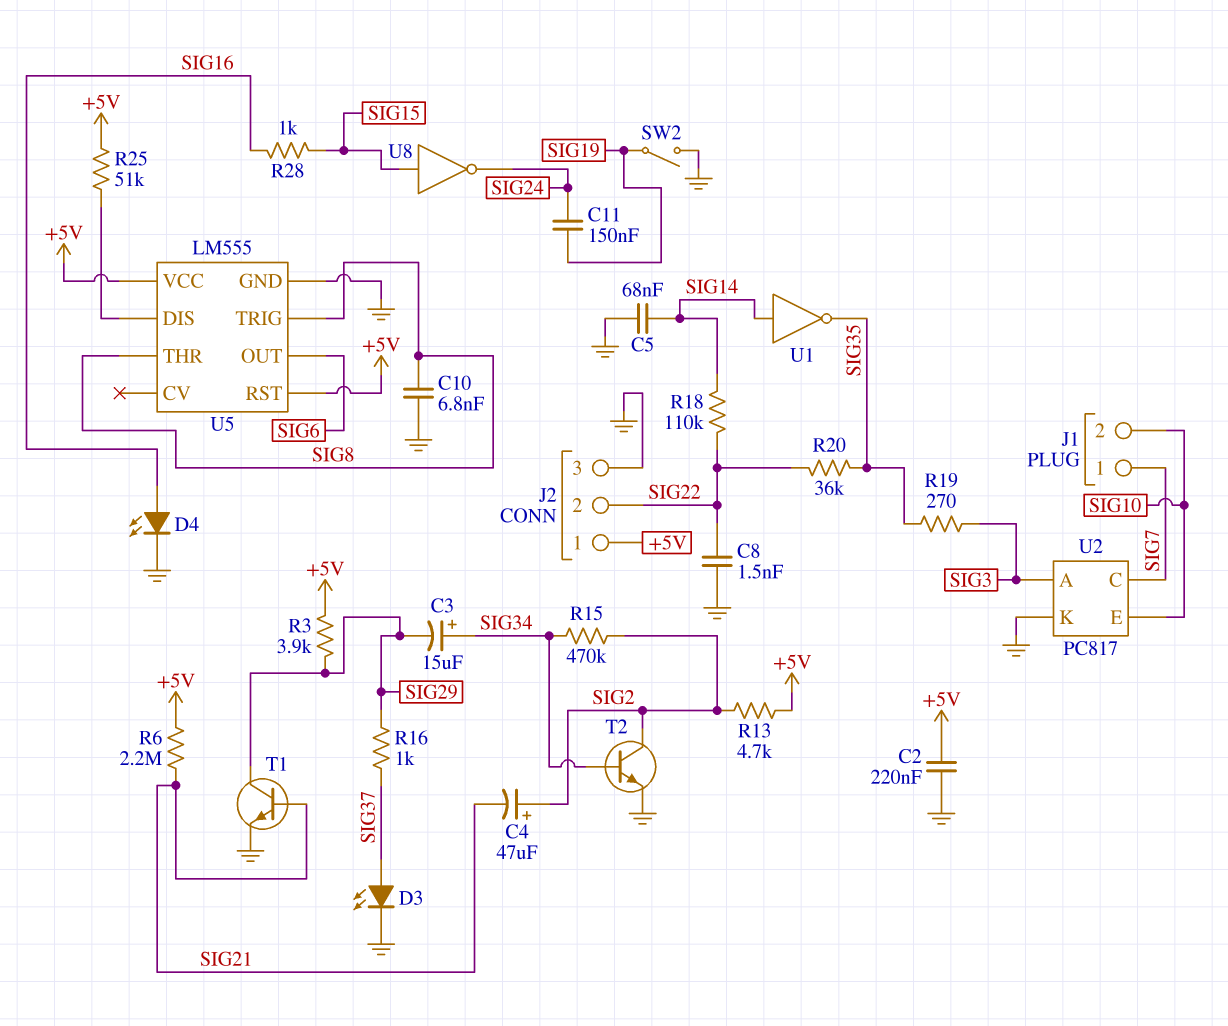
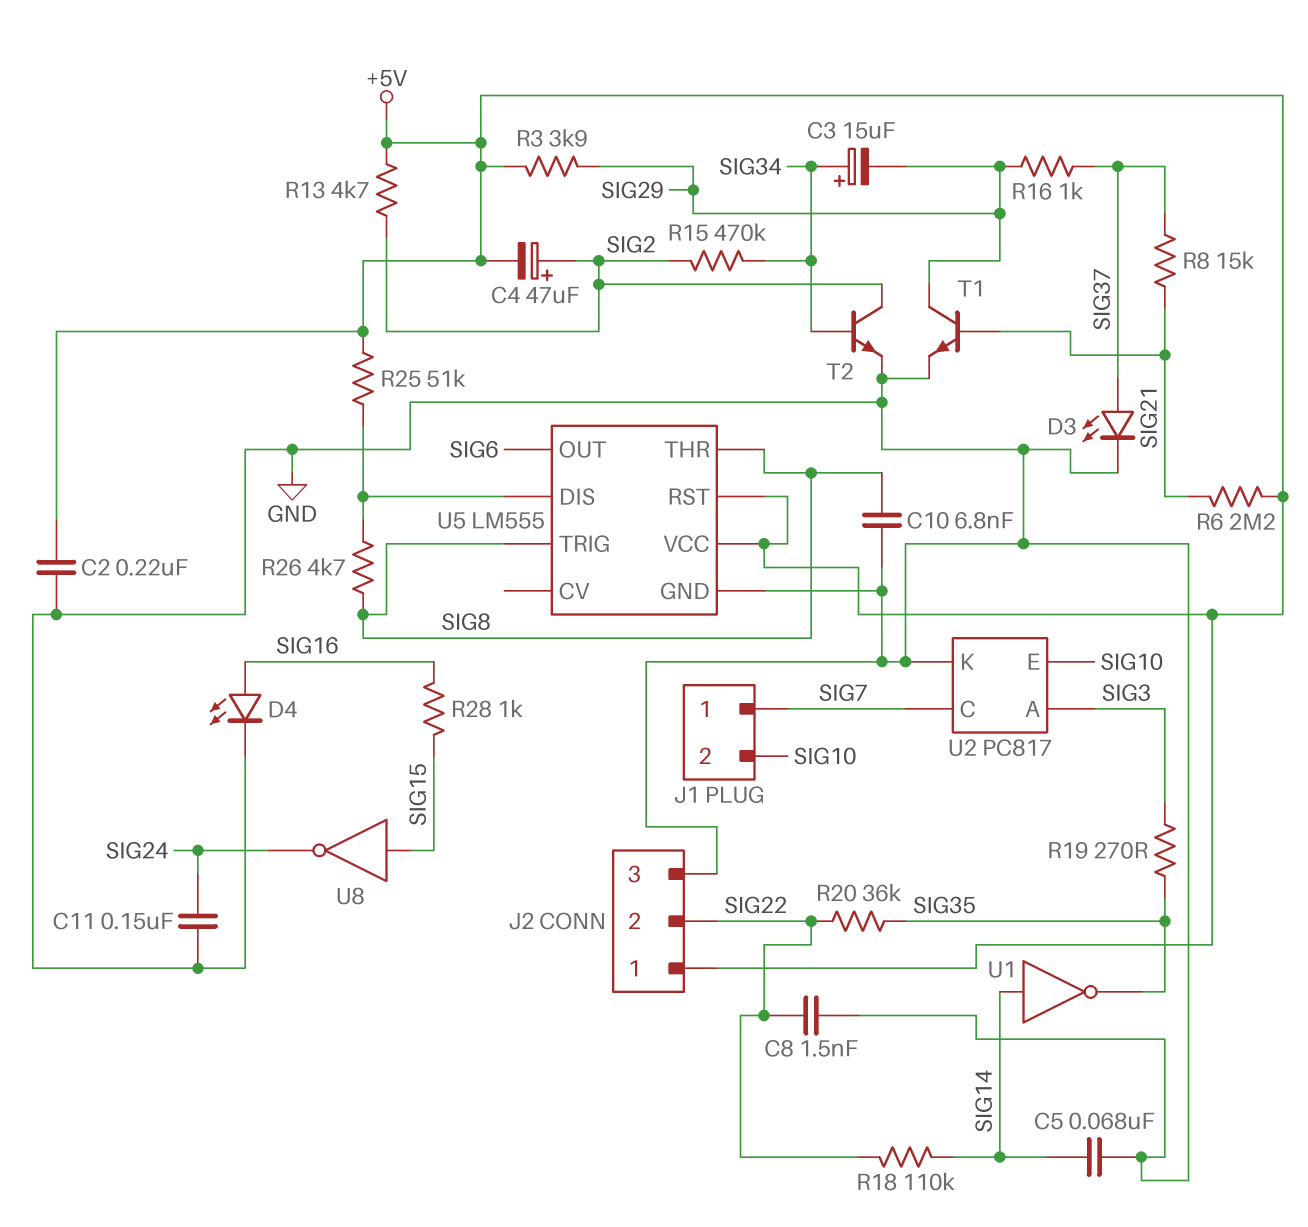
C4: 47uF (plus SIG2, minus SIG21) -> 47uF (plus SIG2, minus +5V)
C11: 150nF (SIG19, SIG24) -> 150nF (GND, SIG24)
R8: none -> 15k (SIG21, SIG37)
R26: none -> 4.7k (SIG8, U5/DIS)
SW2: switch (GND, SIG19) -> none

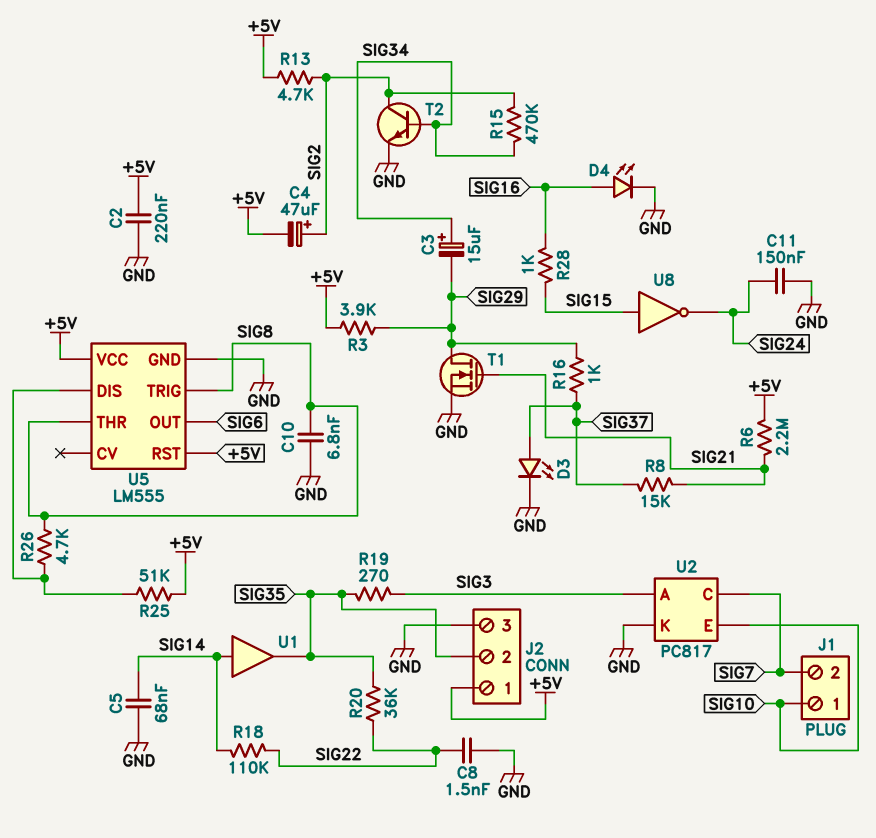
J1 pin 1: SIG7 -> SIG10
J1 pin 2: SIG10 -> SIG7
J2 pin 2: SIG22 -> SIG35
T1: NPN (B SIG21, C SIG29, E GND) -> NMOS (G SIG21, D SIG29, S GND)
U1: NOT (in SIG14, out SIG35) -> buffer (in SIG14, out SIG35)

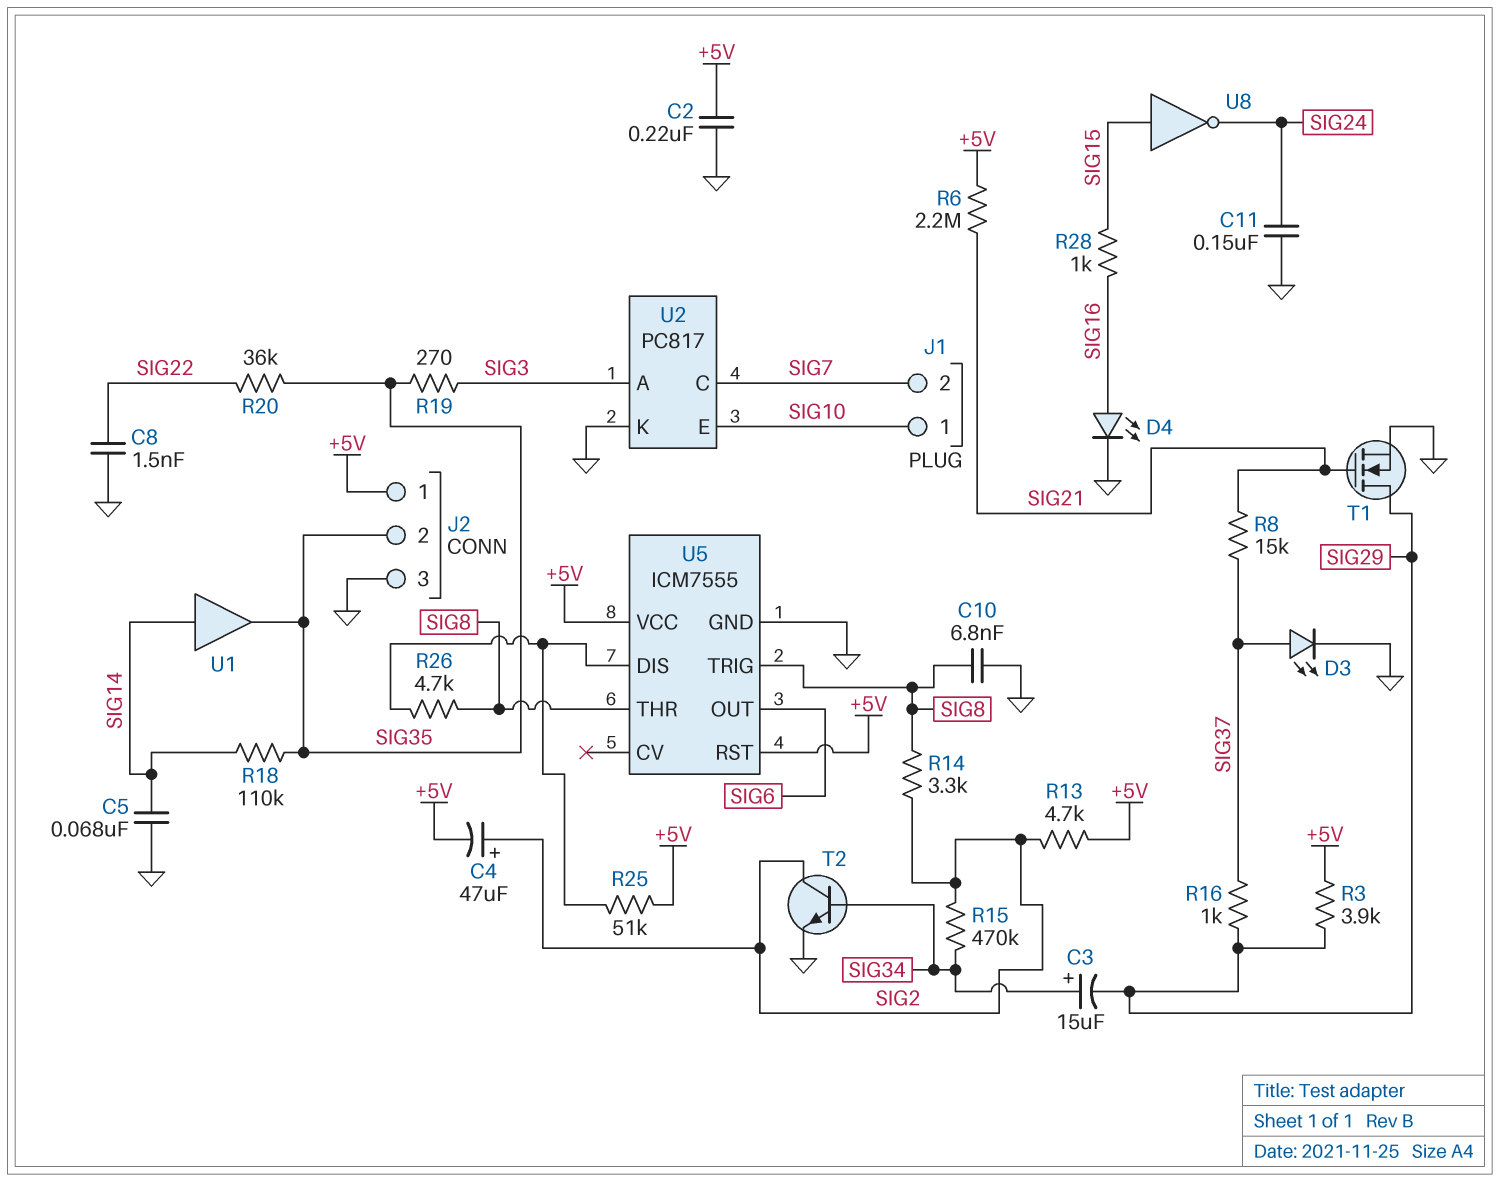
R14: none -> 3.3k (SIG2, SIG8)
R18: 110k (SIG14, SIG22) -> 110k (SIG14, SIG35)
U5: LM555 -> ICM7555

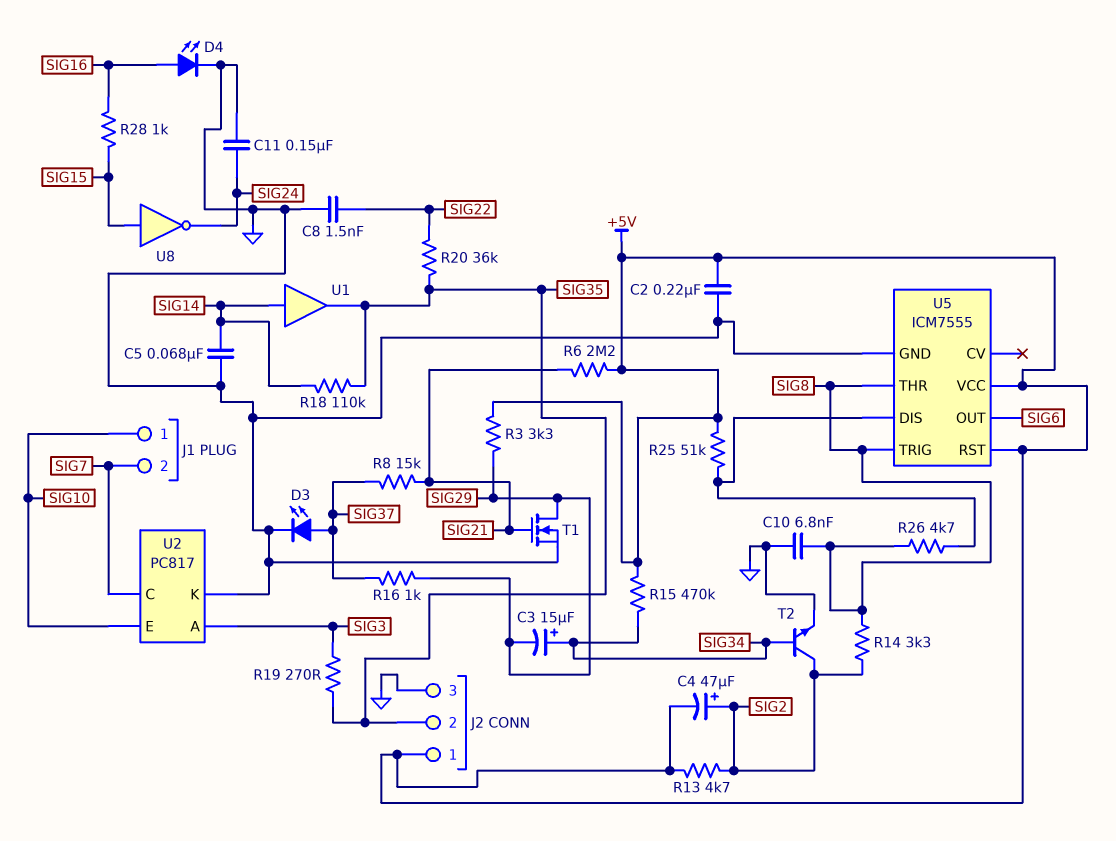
R3: 3.9k (+5V, SIG29) -> 3.3k (+5V, SIG29)
R15: 470k (SIG2, SIG34) -> 470k (+5V, SIG34)

